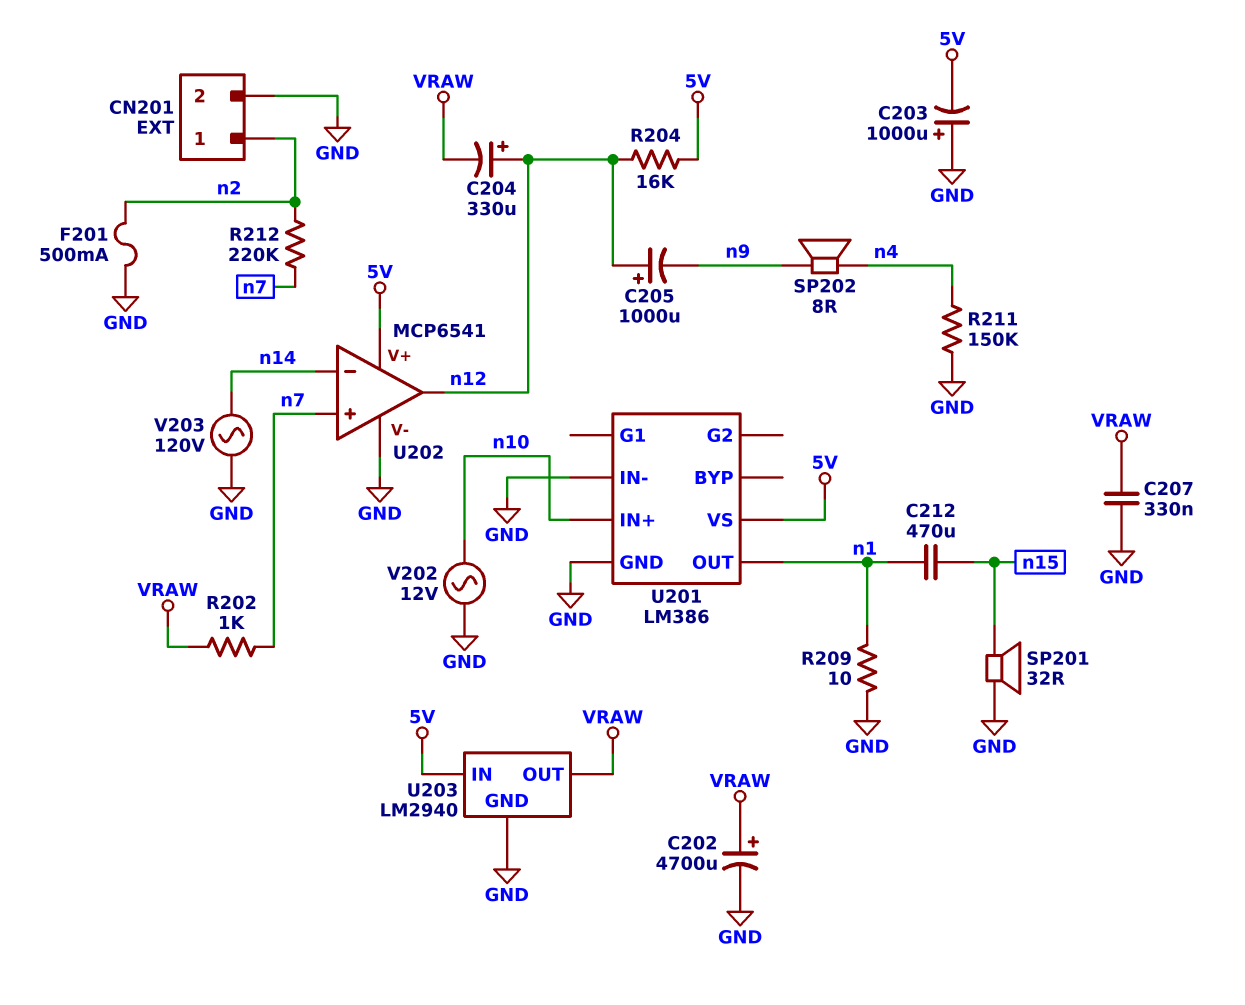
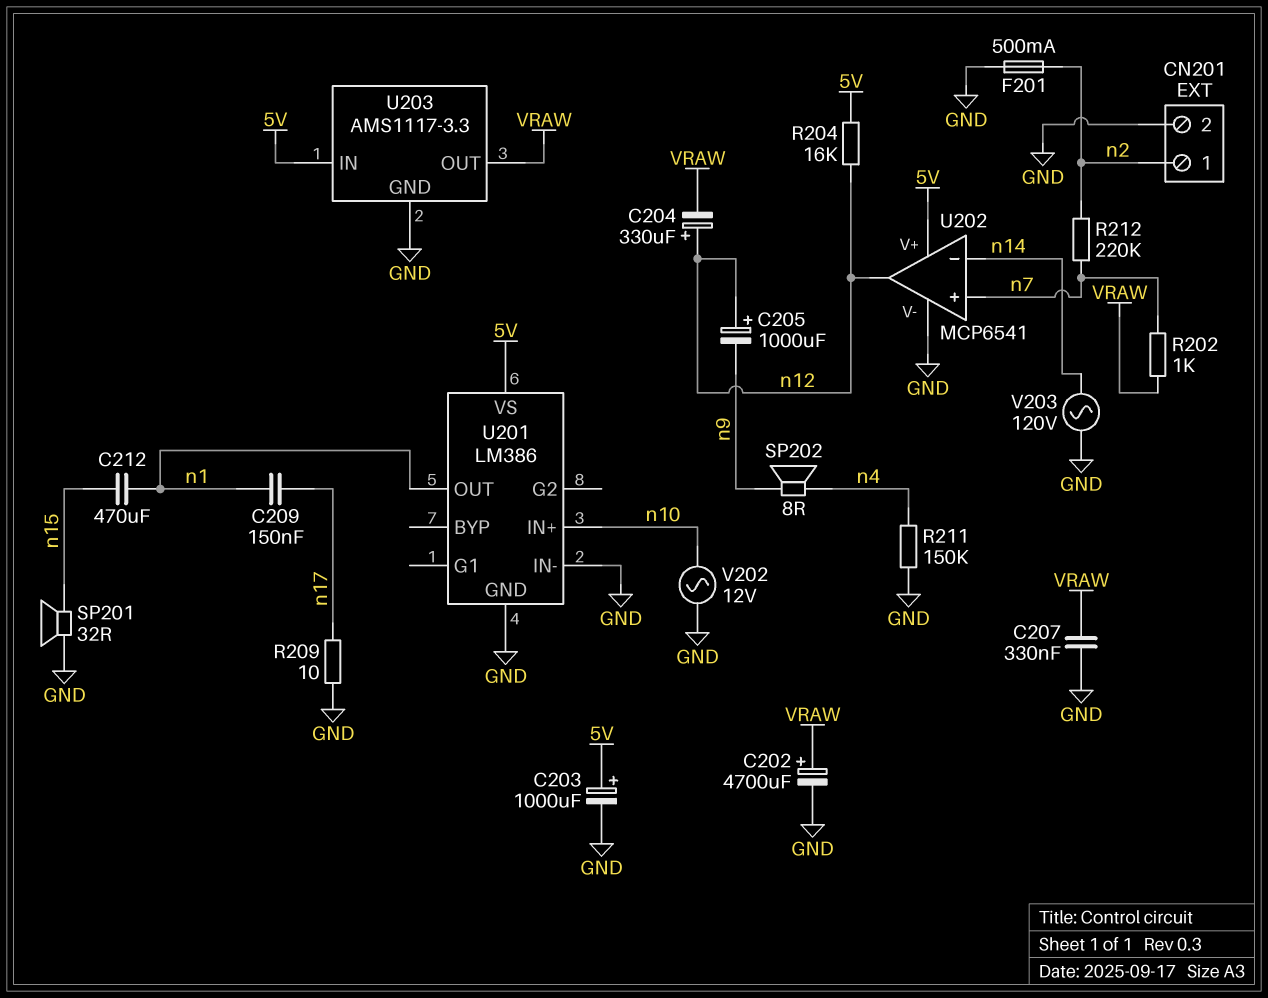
C203: 1000uF (plus GND, minus 5V) -> 1000uF (plus 5V, minus GND)
C209: none -> 150nF (n1, n17)
R209: 10 (GND, n1) -> 10 (GND, n17)
U203: LM2940 -> AMS1117-3.3

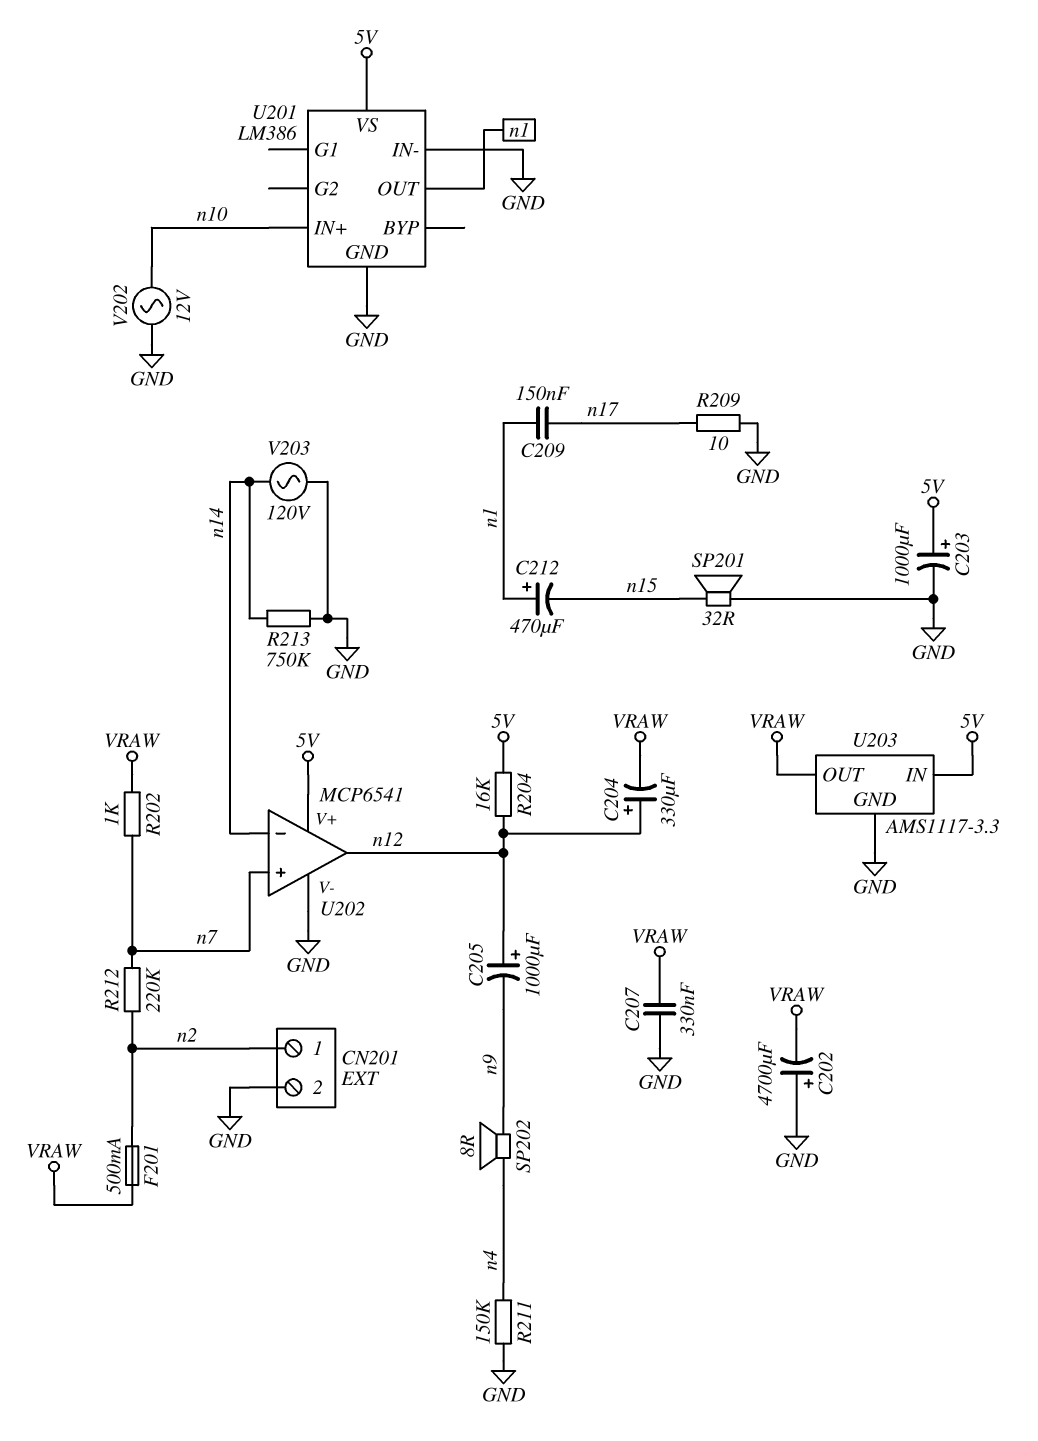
C202: 4700uF (plus VRAW, minus GND) -> 4700uF (plus GND, minus VRAW)
C212: 470uF (n1, n15) -> 470uF (plus n1, minus n15)
F201: 500mA (GND, n2) -> 500mA (VRAW, n2)
R213: none -> 750k (GND, n14)

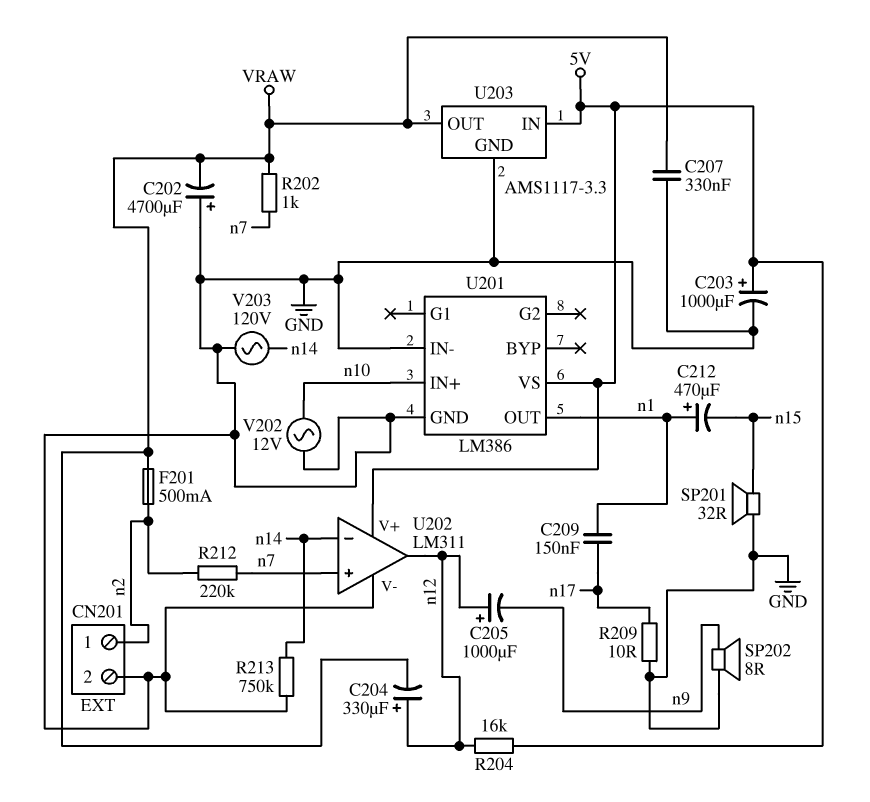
R211: 150k (GND, n4) -> none
SP202: speaker 8R (n4, n9) -> speaker 8R (GND, n9)
U202: MCP6541 -> LM311

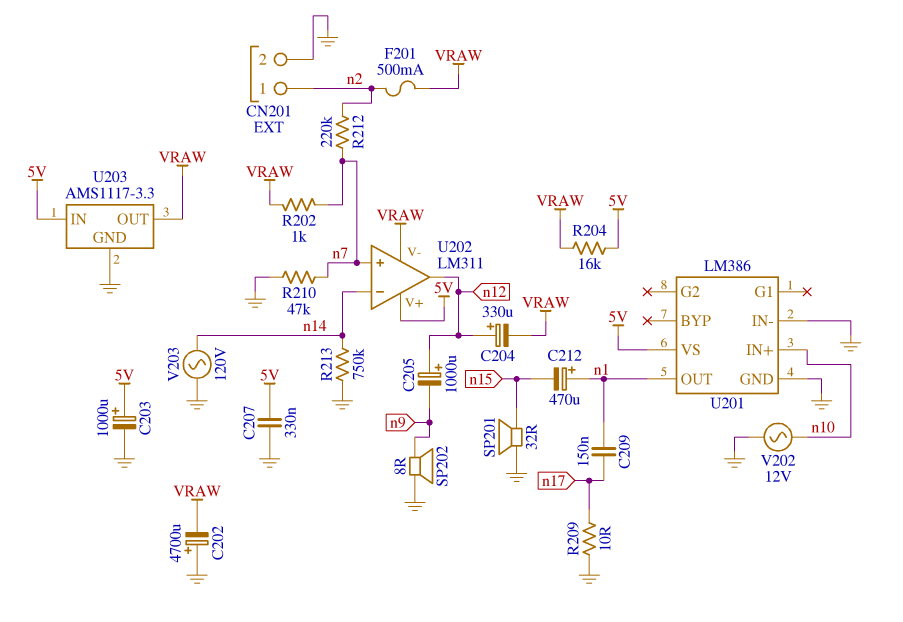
C207: 330nF (GND, VRAW) -> 330nF (5V, GND)
R204: 16k (5V, n12) -> 16k (5V, VRAW)
R210: none -> 47k (GND, n7)
U202 pin V-: GND -> VRAW

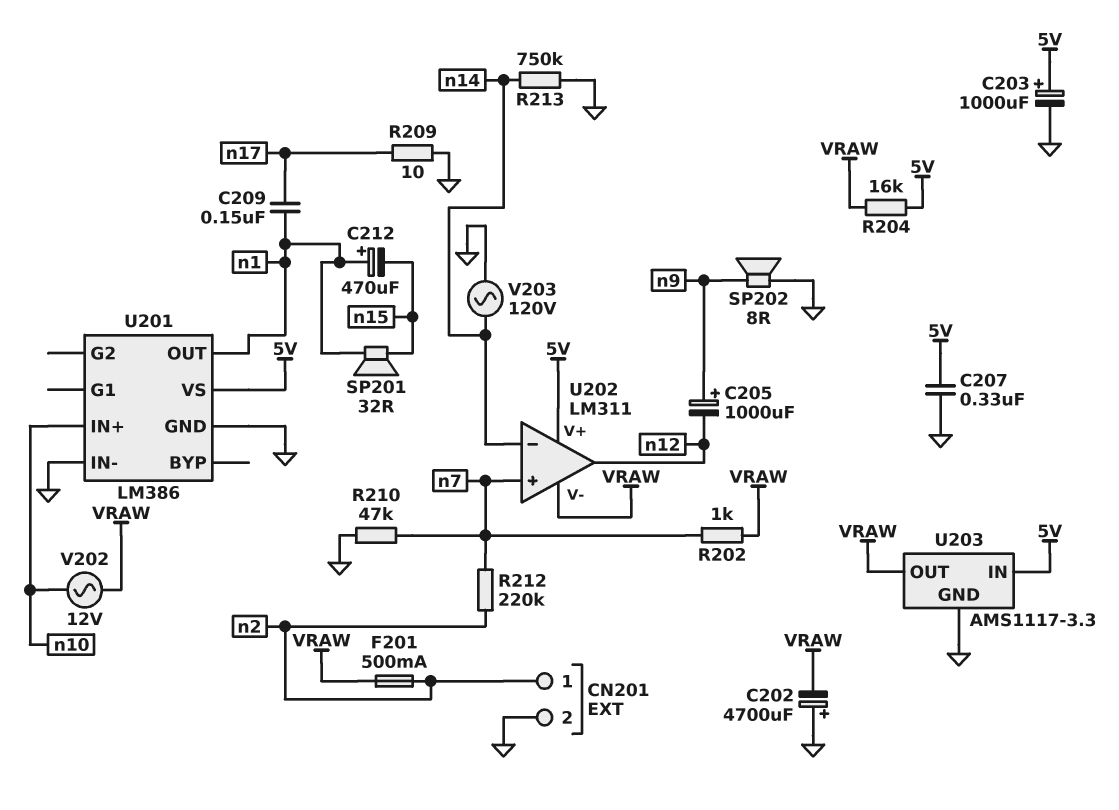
C204: 330uF (plus n12, minus VRAW) -> none
C205: 1000uF (plus n12, minus n9) -> 1000uF (plus n9, minus n12)
SP201: speaker 32R (GND, n15) -> speaker 32R (n1, n15)
V202: AC 12V (GND, n10) -> AC 12V (VRAW, n10)

